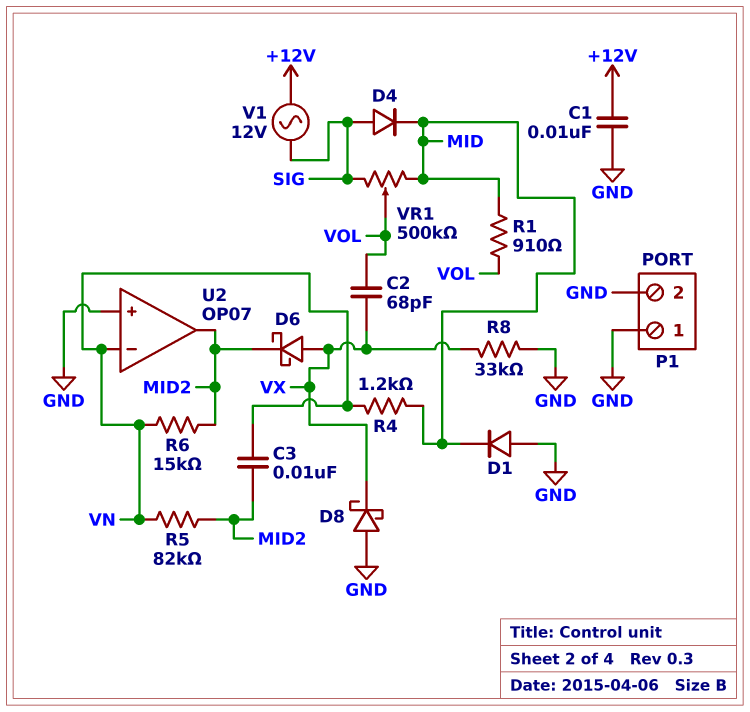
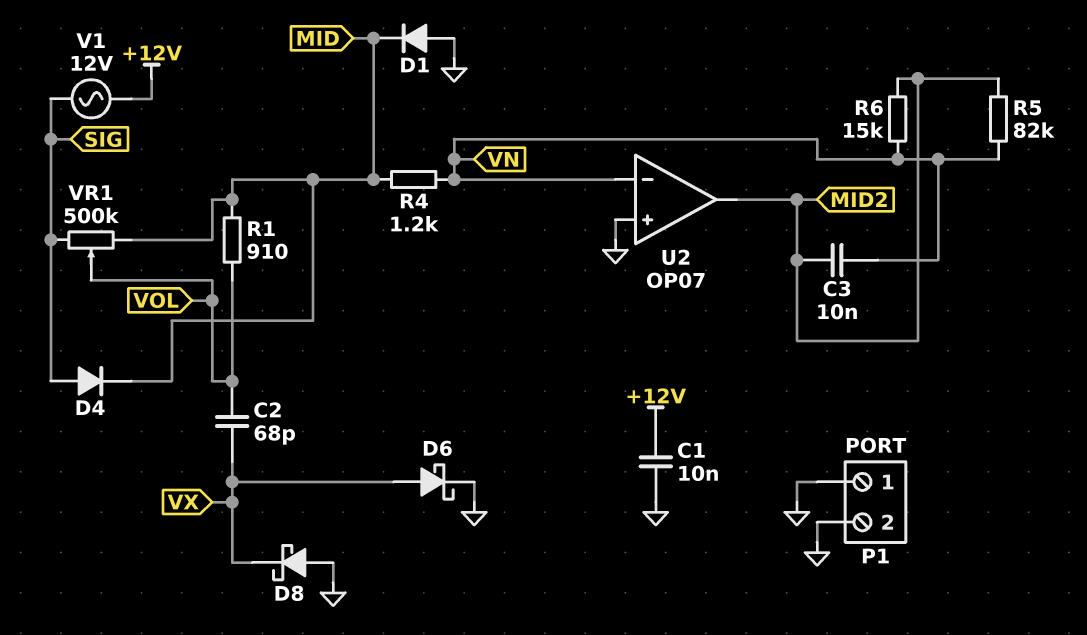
D6: schottky (A VX, K MID2) -> schottky (A VX, K GND)
R8: 33k (GND, VX) -> none

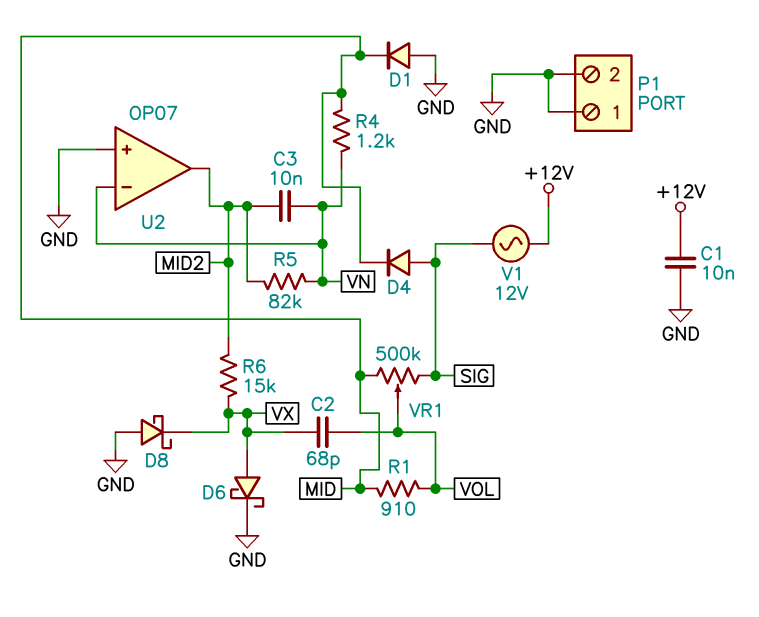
R6: 15k (MID2, VN) -> 15k (MID2, VX)

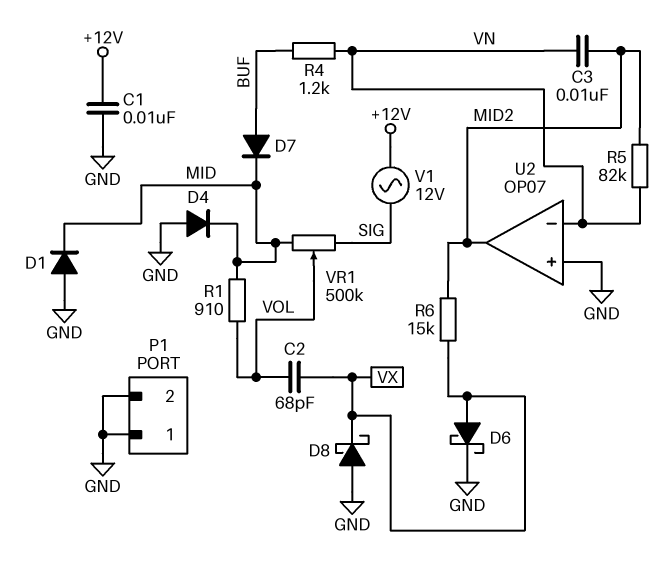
D4: diode (A SIG, K MID) -> diode (A GND, K MID)
D7: none -> diode (A BUF, K MID)
R4: 1.2k (MID, VN) -> 1.2k (BUF, VN)

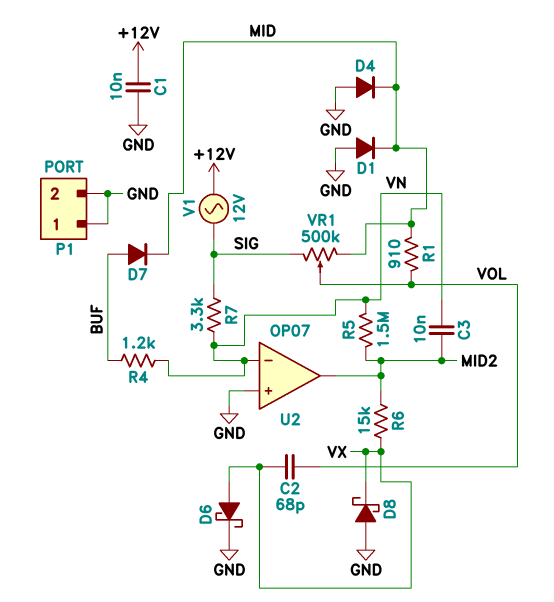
R5: 82k (MID2, VN) -> 1.5M (MID2, VN)
R7: none -> 3.3k (SIG, VN)

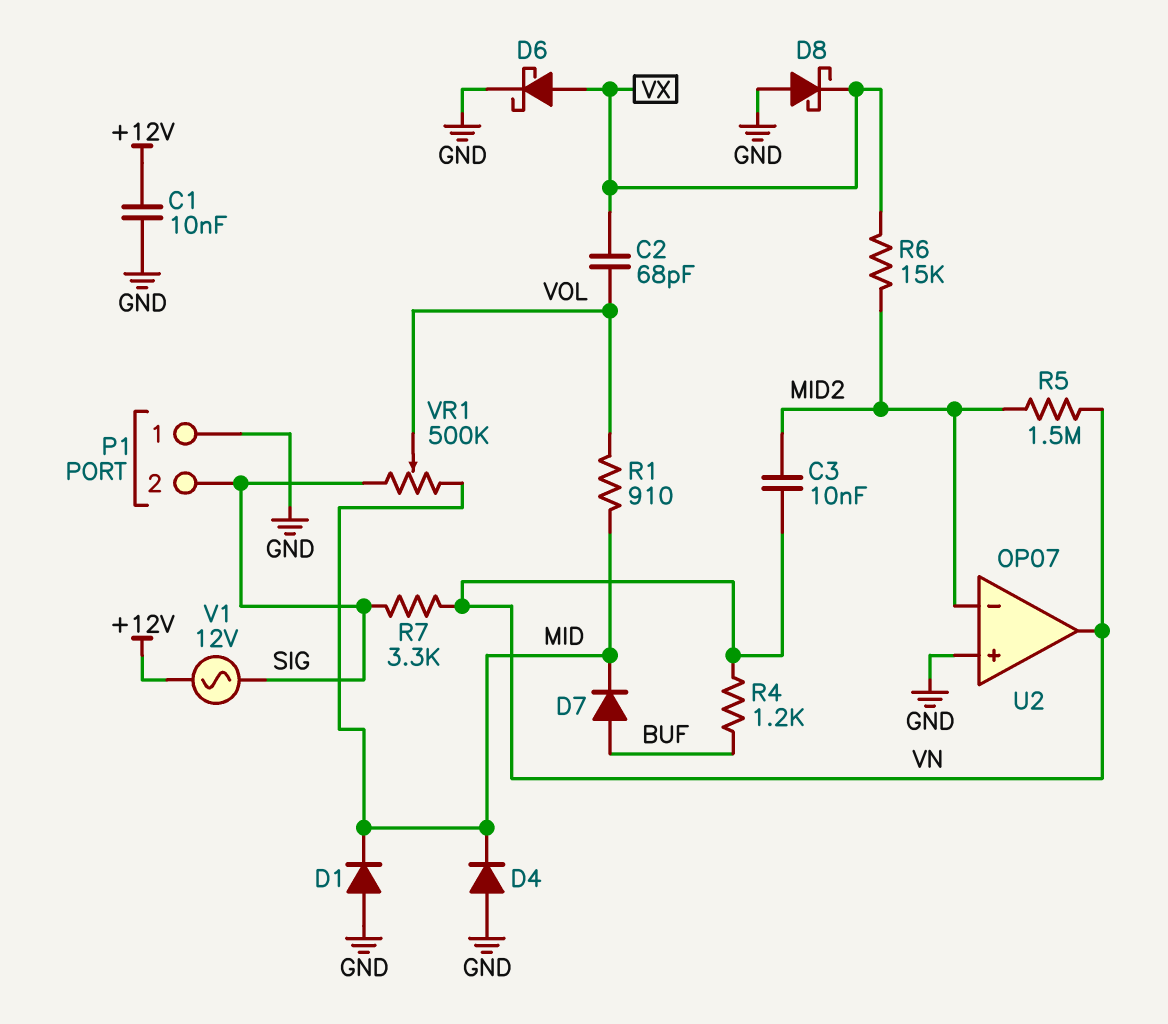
P1 pin 2: GND -> SIG
U2 pin in-: VN -> MID2
U2 pin out: MID2 -> VN

